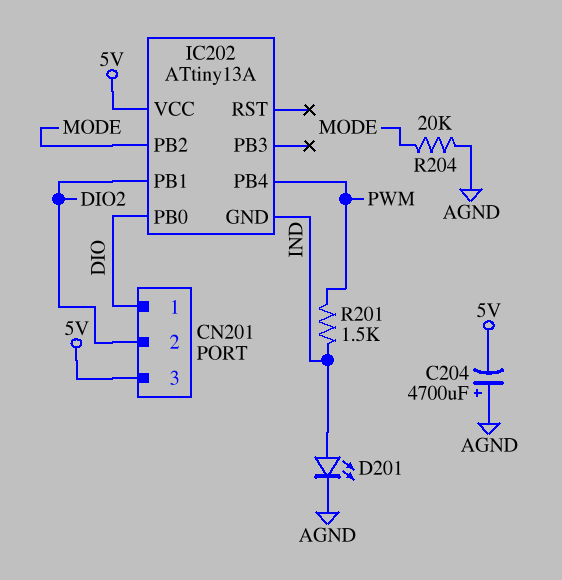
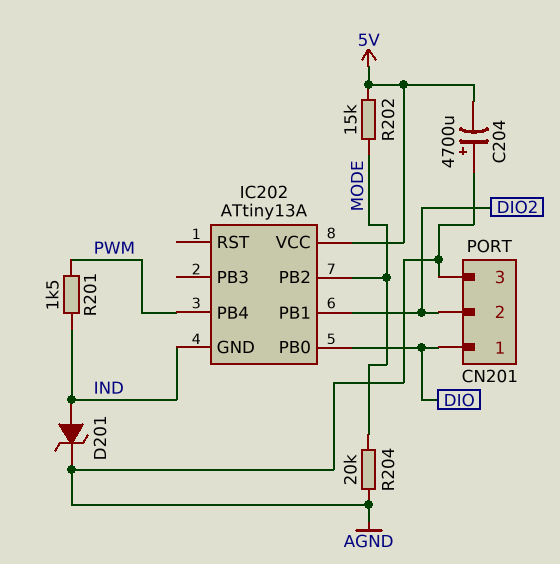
CN201 pin 3: 5V -> AGND
D201: LED (A IND, K AGND) -> zener (A IND, K AGND)
R202: none -> 15k (5V, MODE)

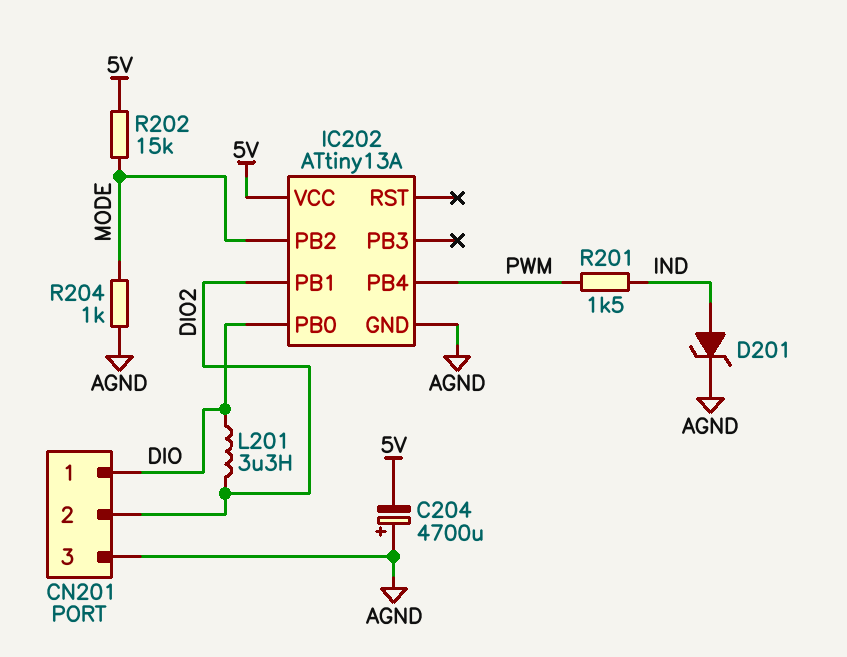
IC202 pin GND: IND -> AGND
L201: none -> 3.3uH (DIO, DIO2)
R204: 20k (AGND, MODE) -> 1k (AGND, MODE)

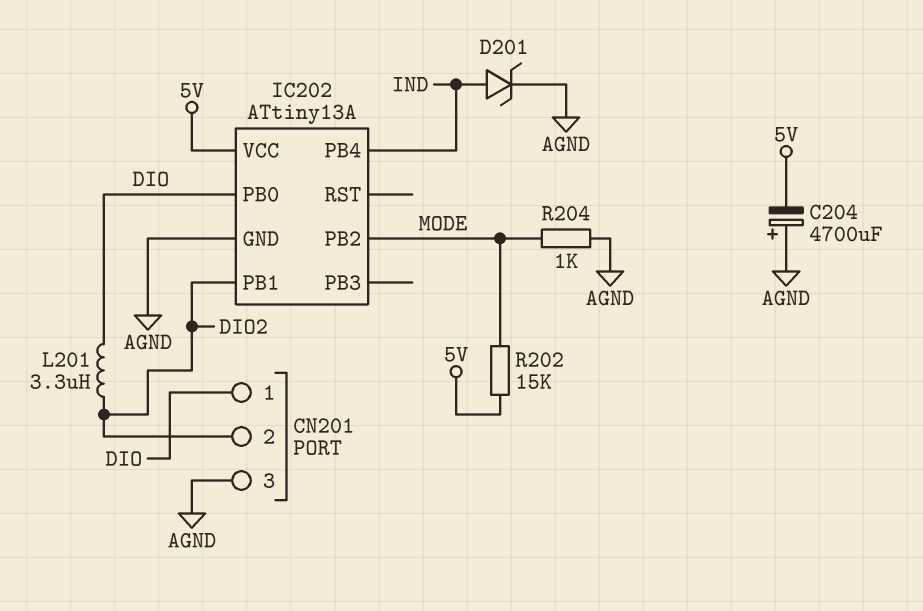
IC202 pin PB4: PWM -> IND
R201: 1.5k (IND, PWM) -> none

